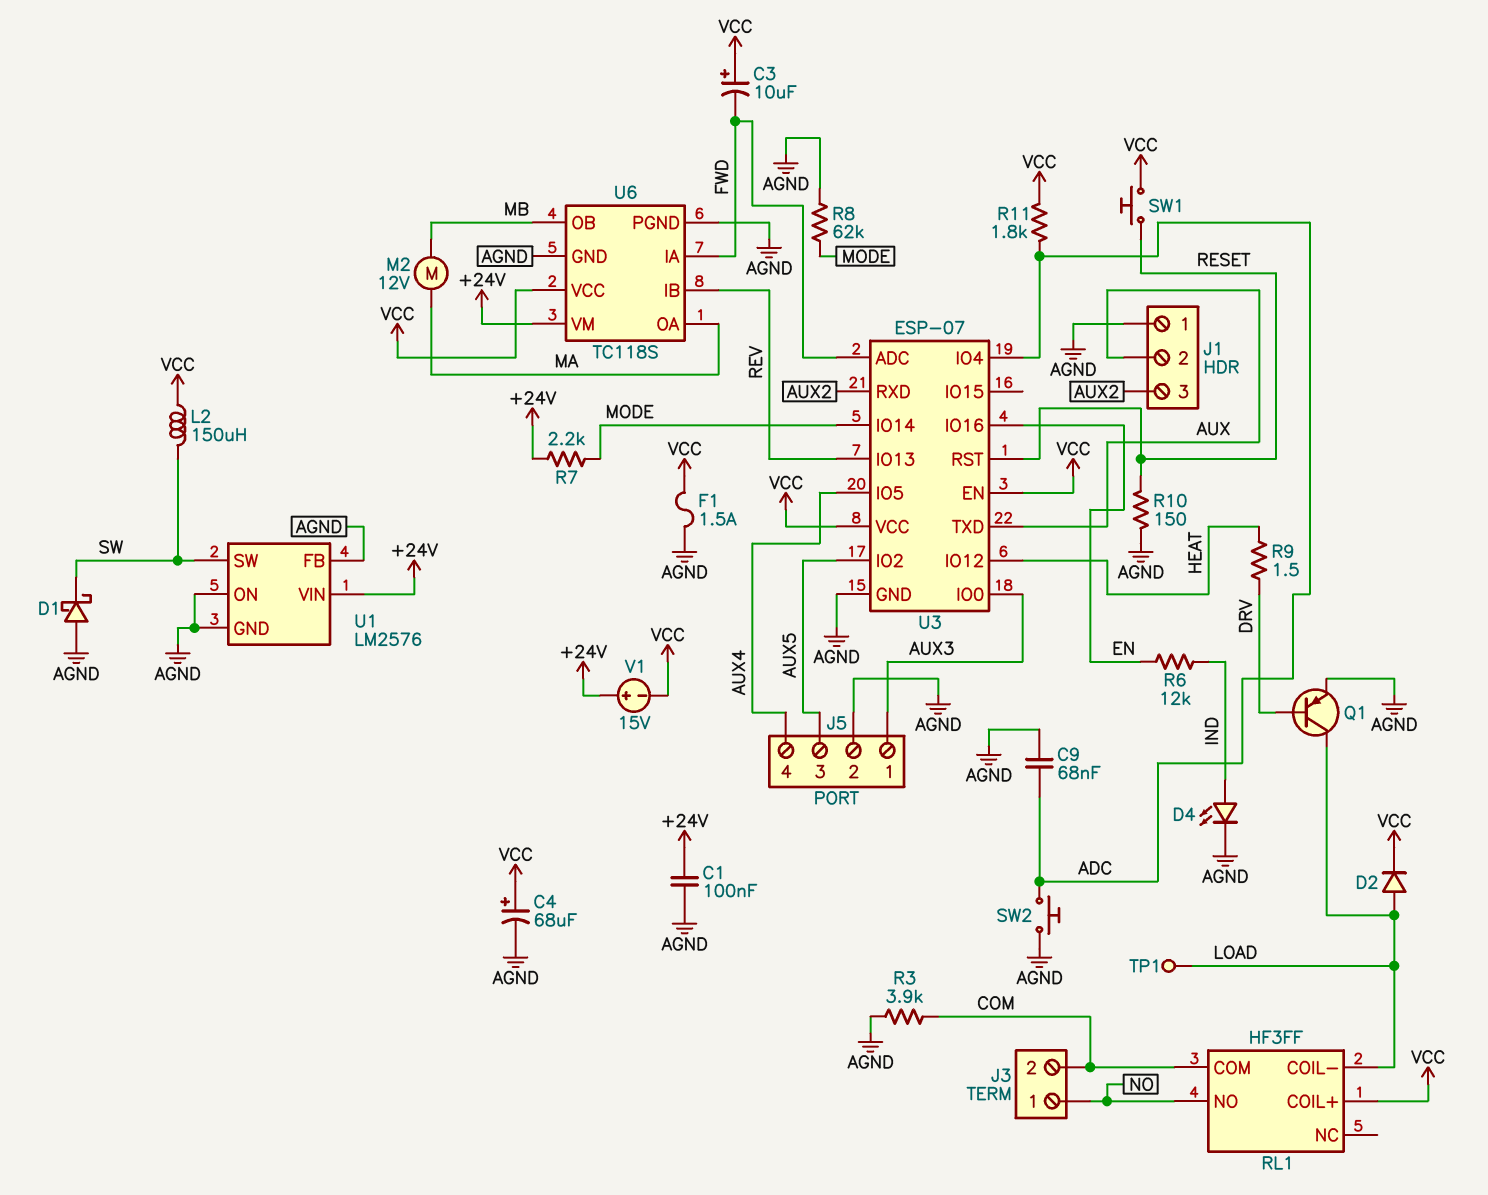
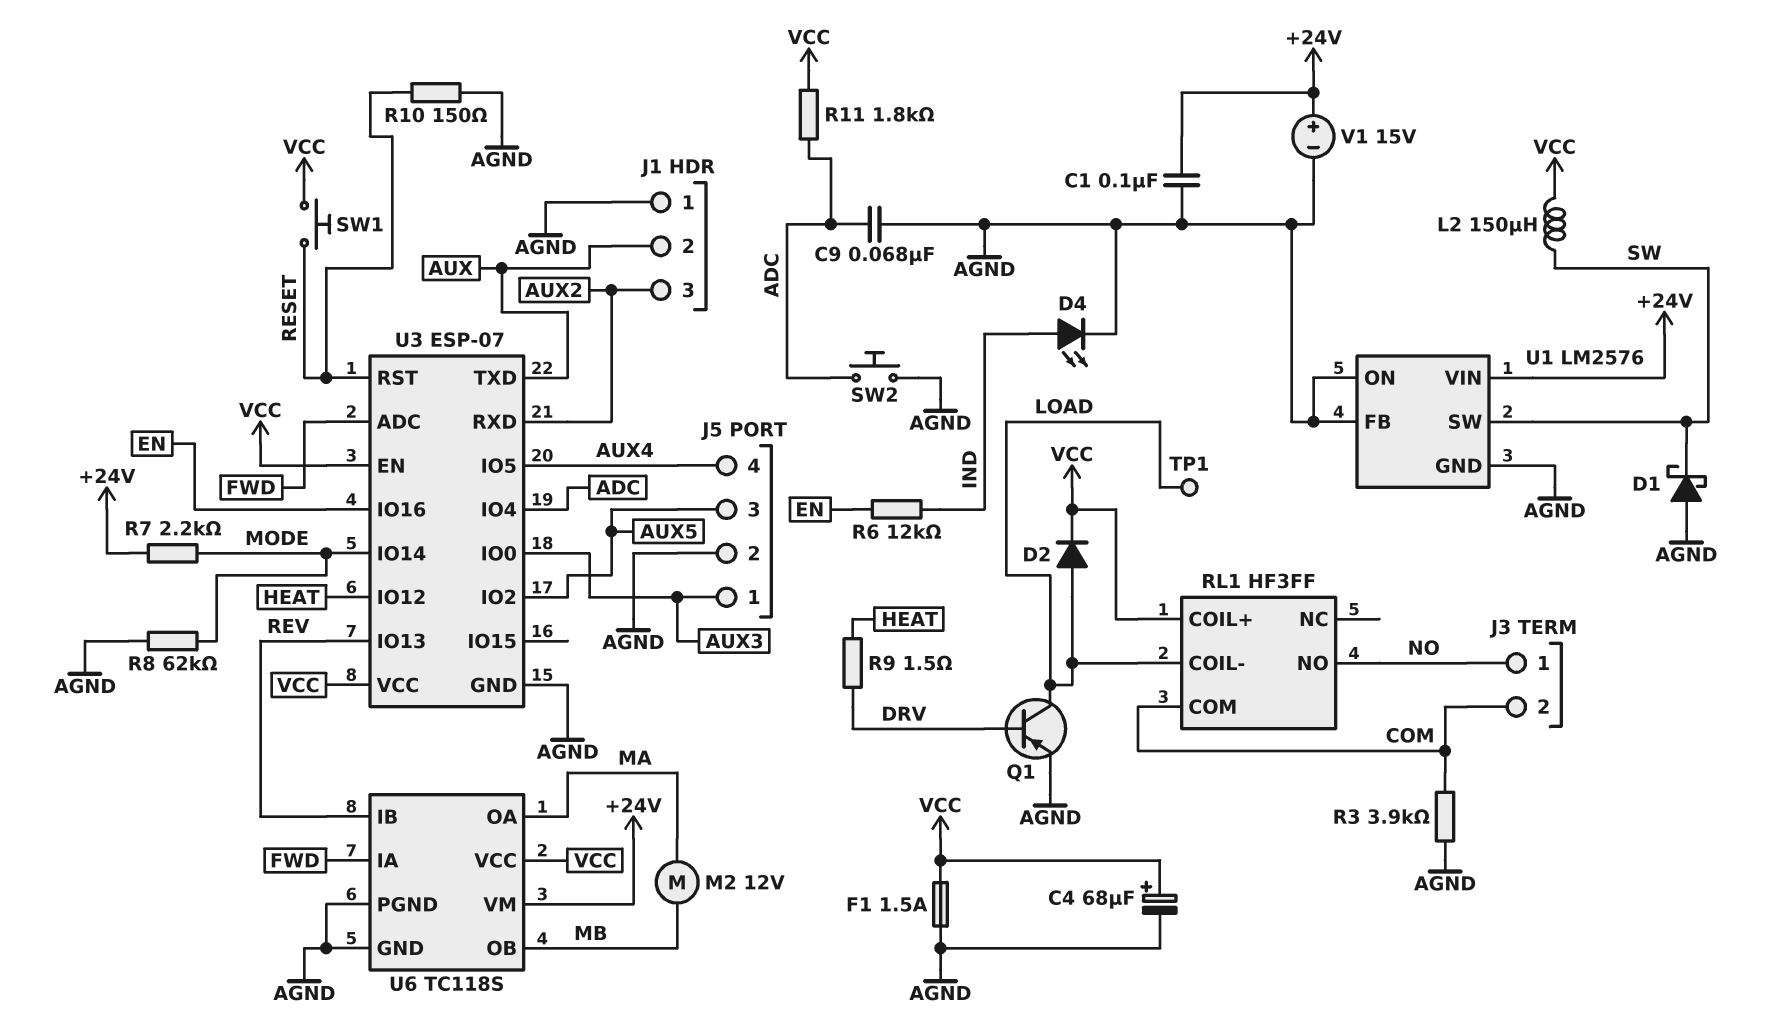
C3: 10uF (plus VCC, minus FWD) -> none
V1: 15V (plus +24V, minus VCC) -> 15V (plus +24V, minus AGND)

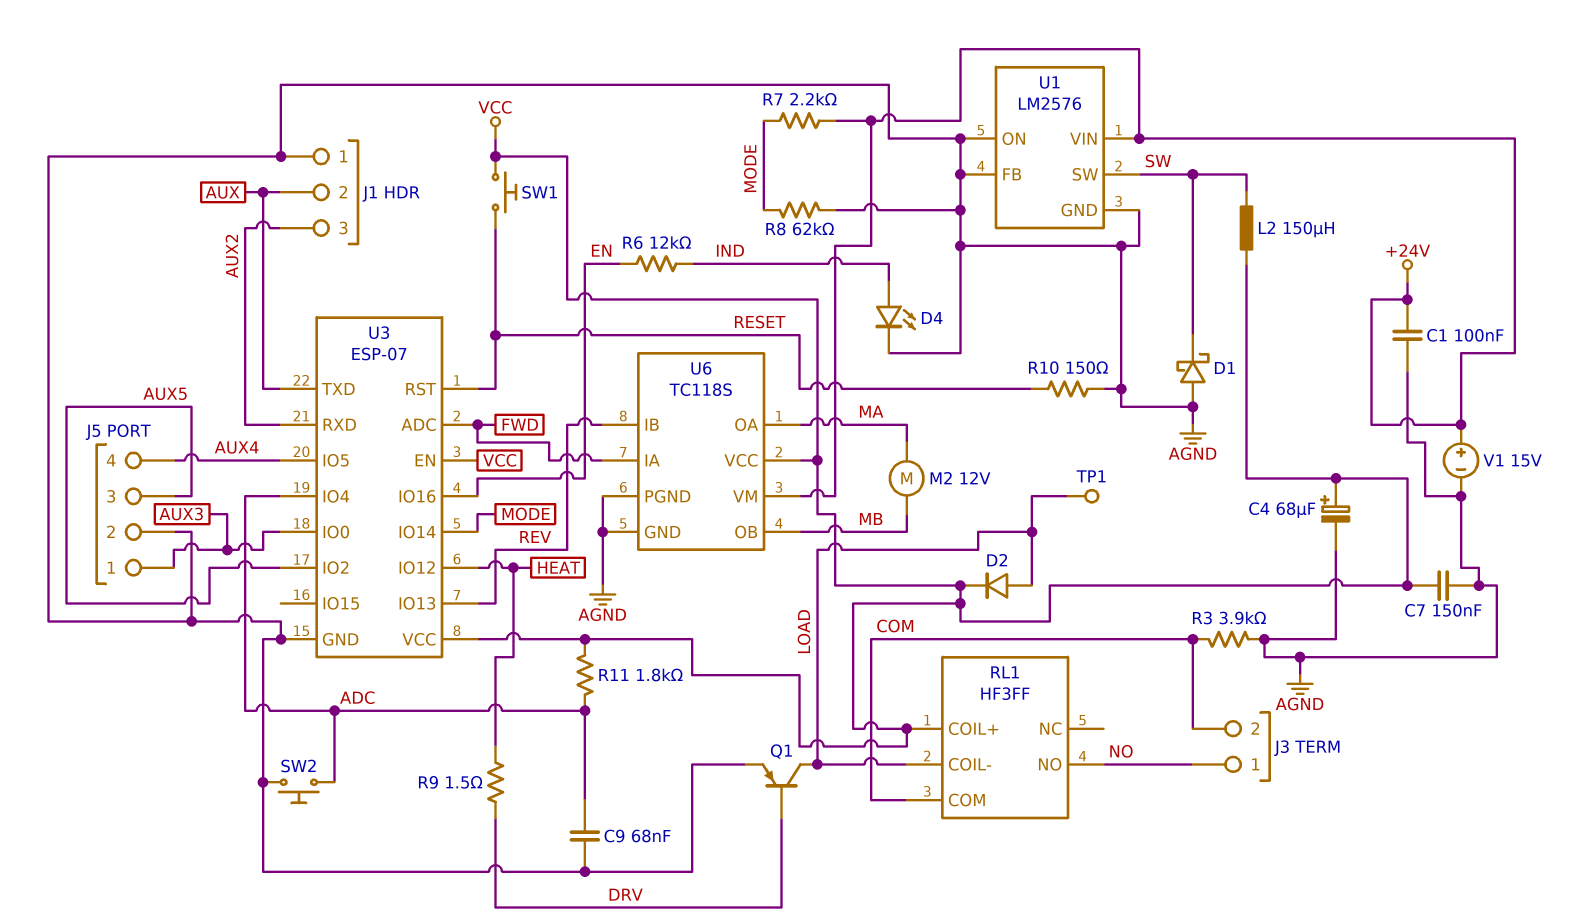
C7: none -> 150nF (AGND, VCC)
F1: 1.5A (AGND, VCC) -> none

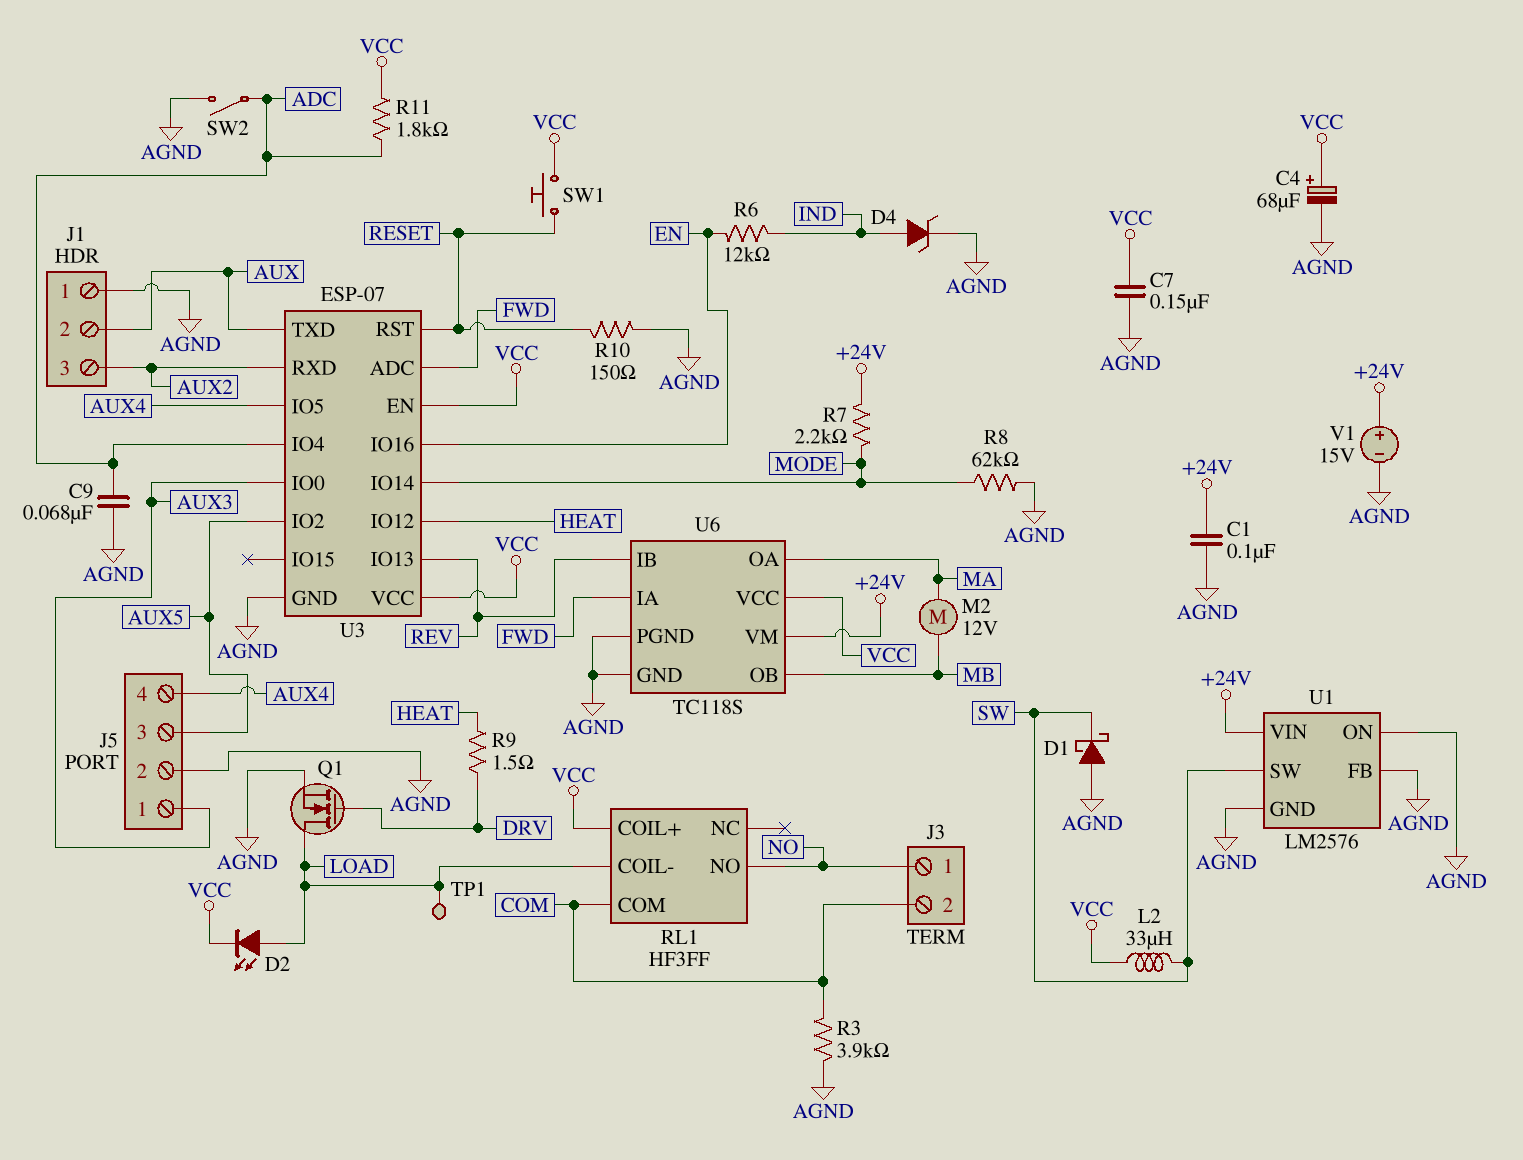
D2: diode (A LOAD, K VCC) -> LED (A LOAD, K VCC)
D4: LED (A IND, K AGND) -> zener (A IND, K AGND)
L2: 150uH (SW, VCC) -> 33uH (SW, VCC)
Q1: PNP (B DRV, C LOAD, E AGND) -> NMOS (G DRV, D LOAD, S AGND)
SW2: button (ADC, AGND) -> switch (ADC, AGND)

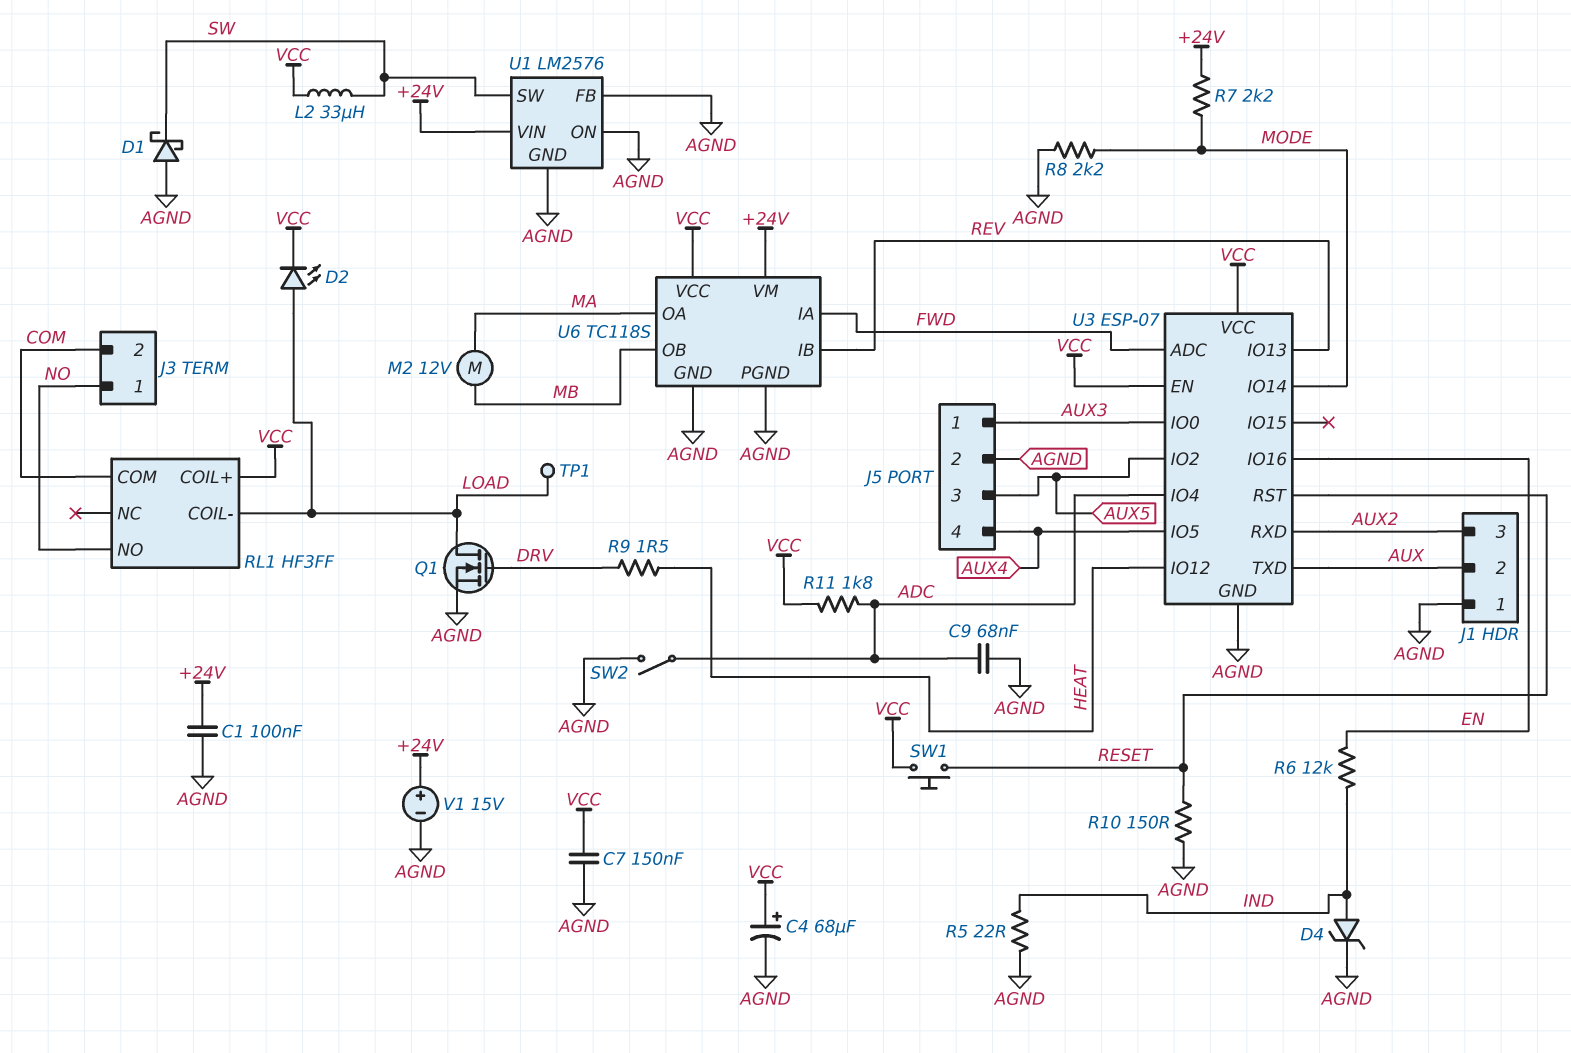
R3: 3.9k (AGND, COM) -> none
R5: none -> 22 (AGND, IND)
R8: 62k (AGND, MODE) -> 2.2k (AGND, MODE)

